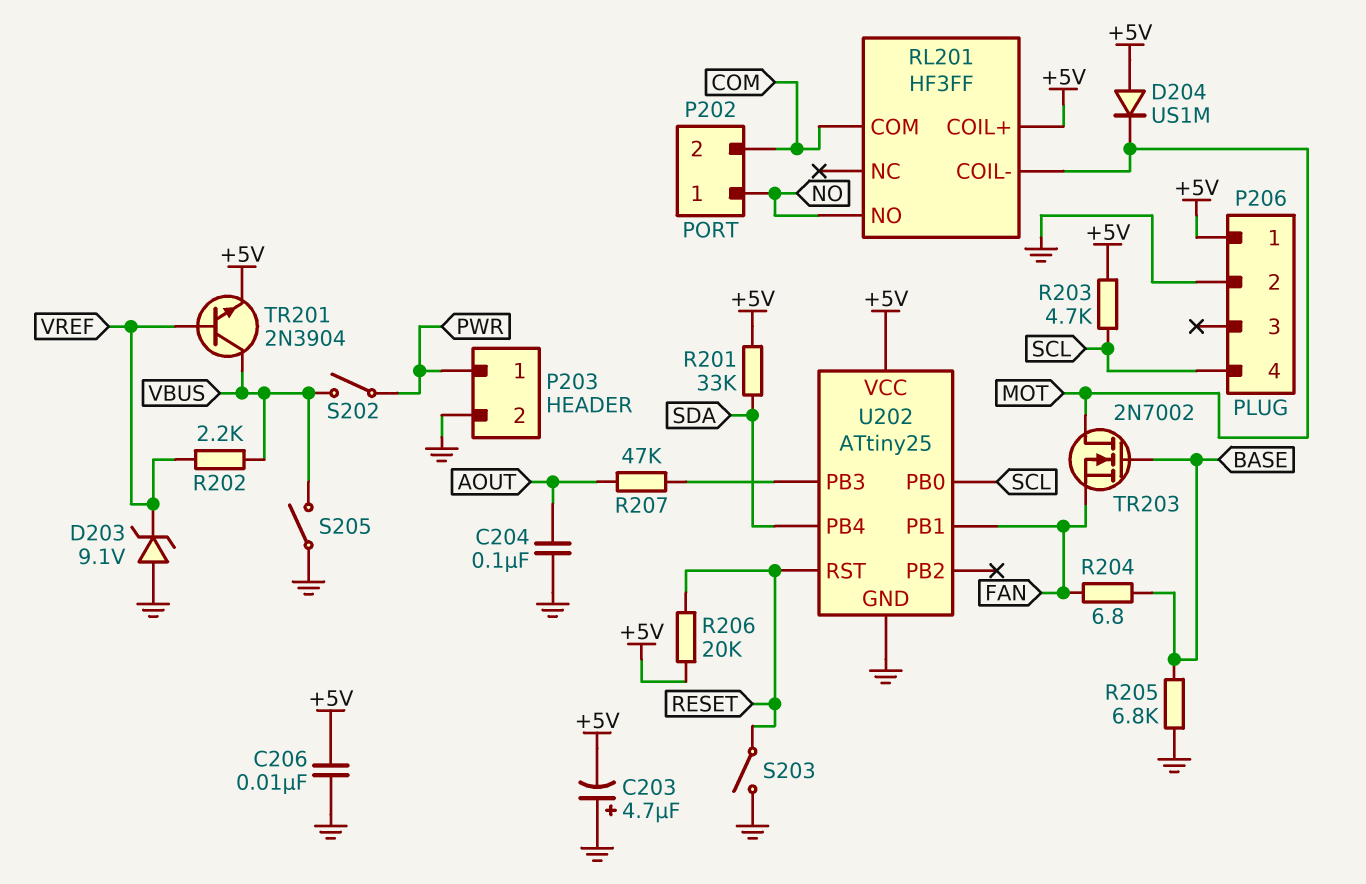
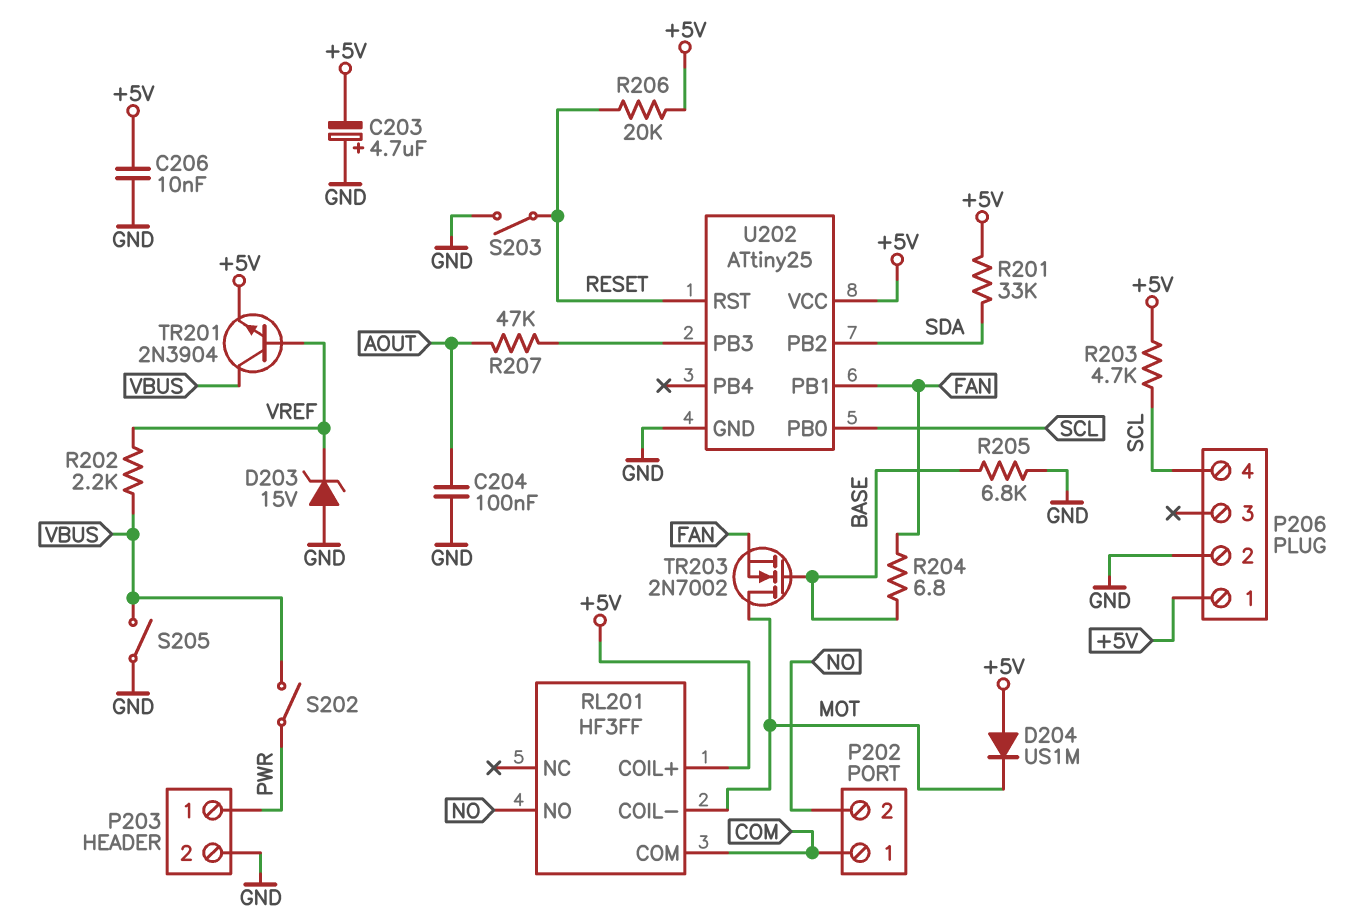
D203: zener 9.1V (A GND, K VREF) -> zener 15V (A GND, K VREF)
P202 pin 1: NO -> COM
P202 pin 2: COM -> NO
U202 pin PB2: none -> SDA
U202 pin PB4: SDA -> none

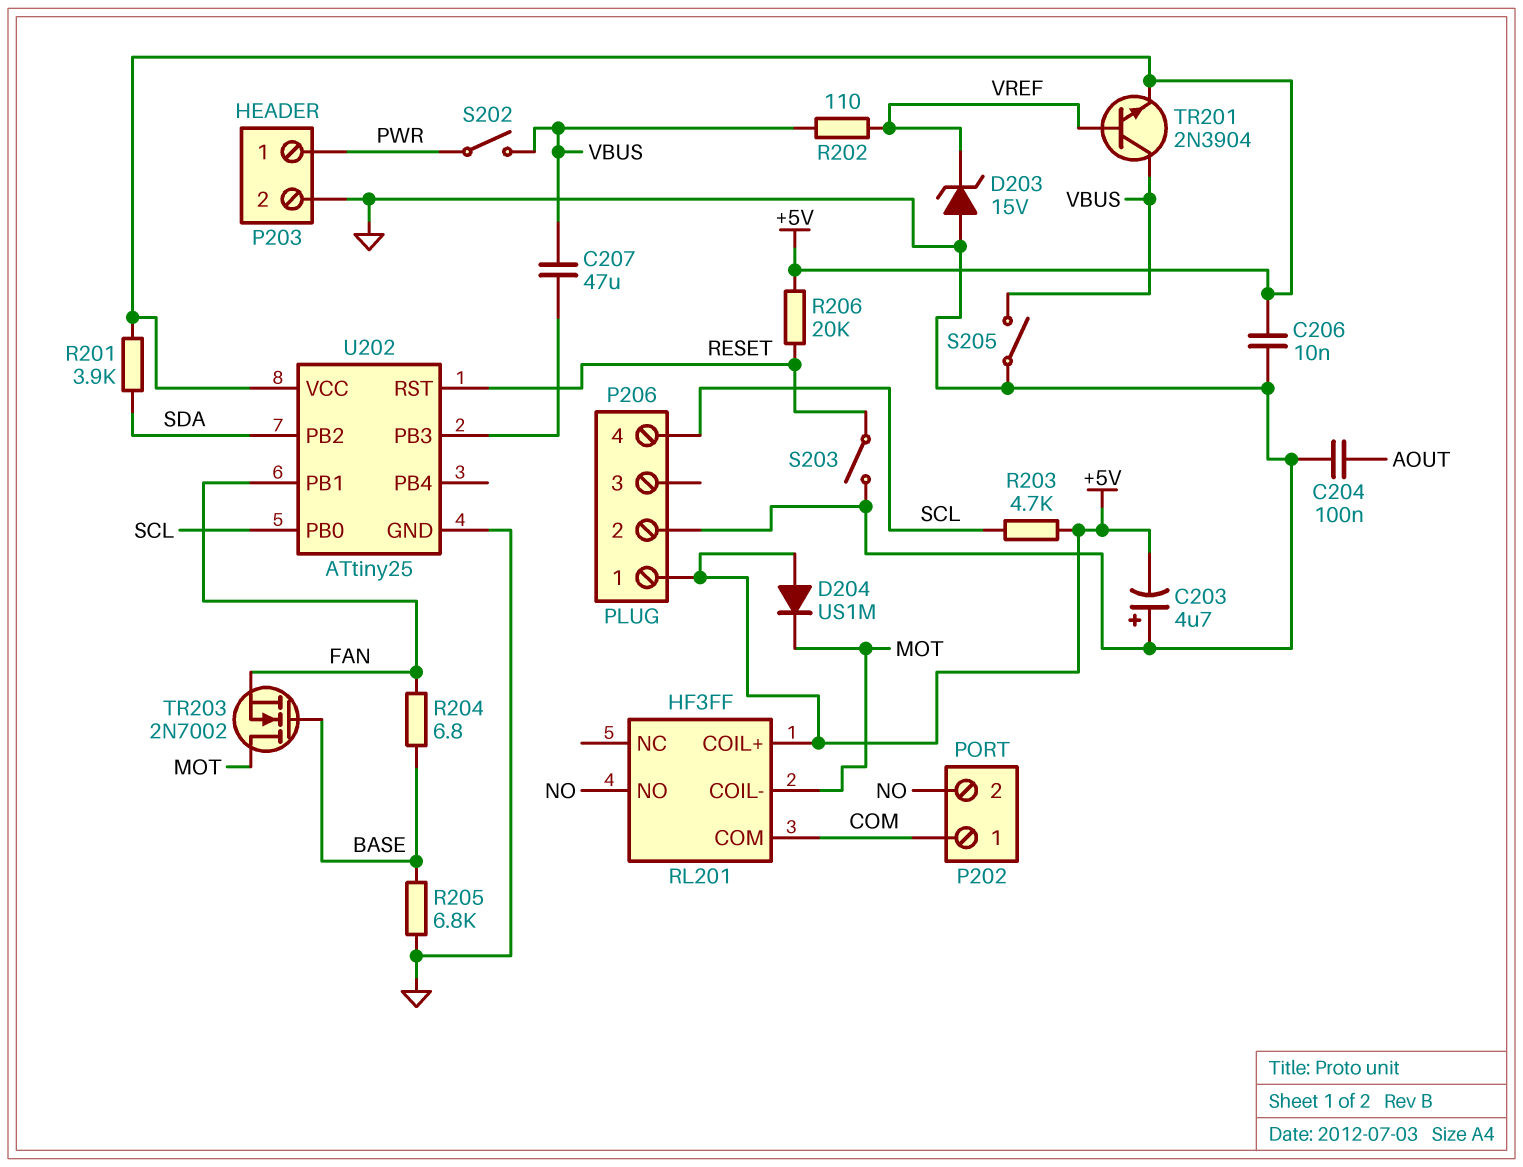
C207: none -> 47uF (U202/PB3, VBUS)
R201: 33k (+5V, SDA) -> 3.9k (+5V, SDA)
R202: 2.2k (VBUS, VREF) -> 110 (VBUS, VREF)
R207: 47k (AOUT, U202/PB3) -> none

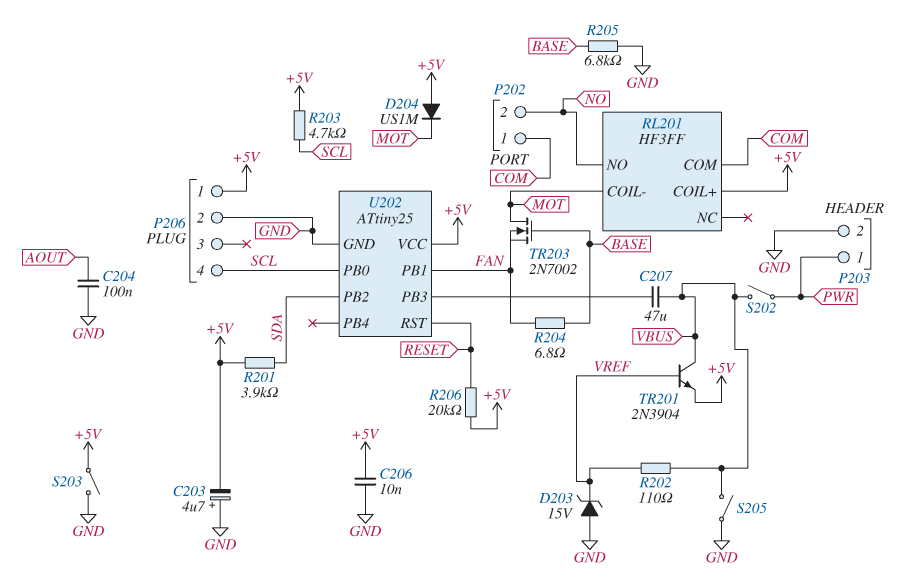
S203: switch (GND, RESET) -> switch (+5V, GND)

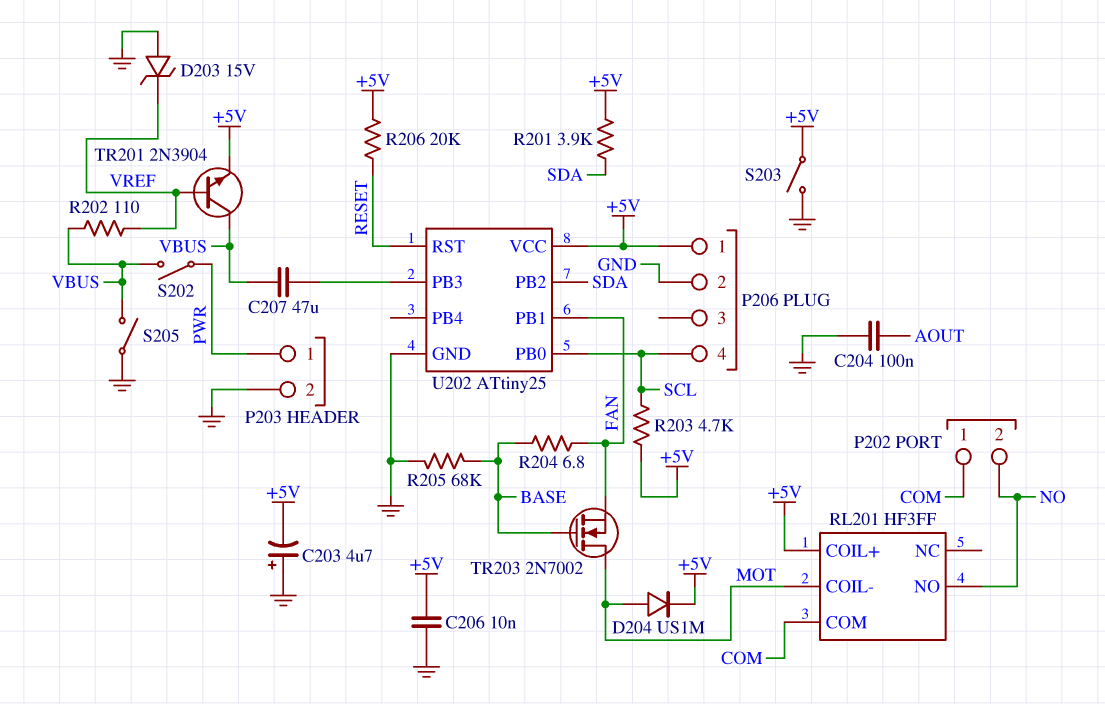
D204: diode US1M (A +5V, K MOT) -> diode US1M (A MOT, K +5V)
R205: 6.8k (BASE, GND) -> 68k (BASE, GND)

